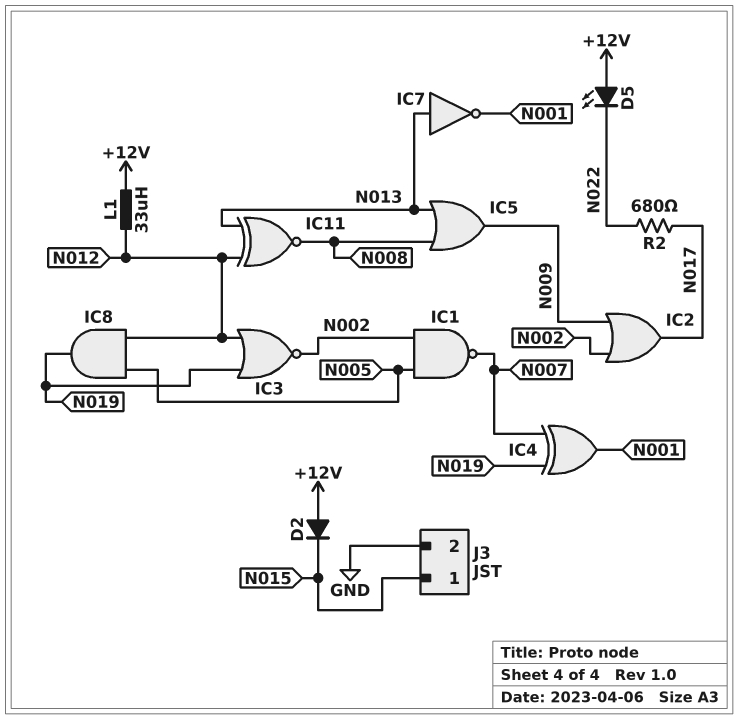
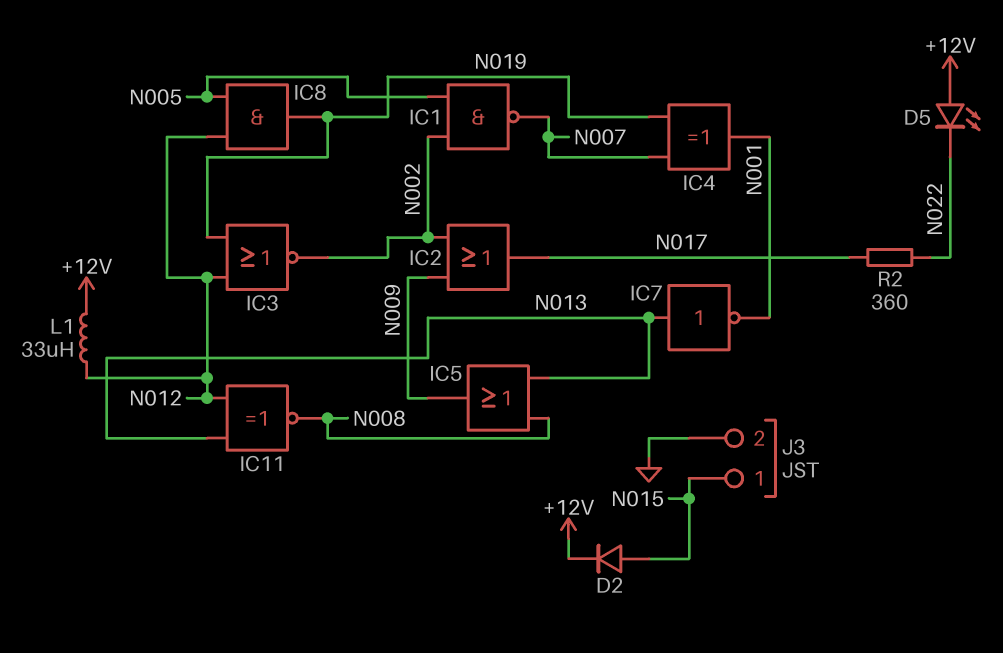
D2: diode (A +12V, K N015) -> diode (A N015, K +12V)
R2: 680 (N017, N022) -> 360 (N017, N022)

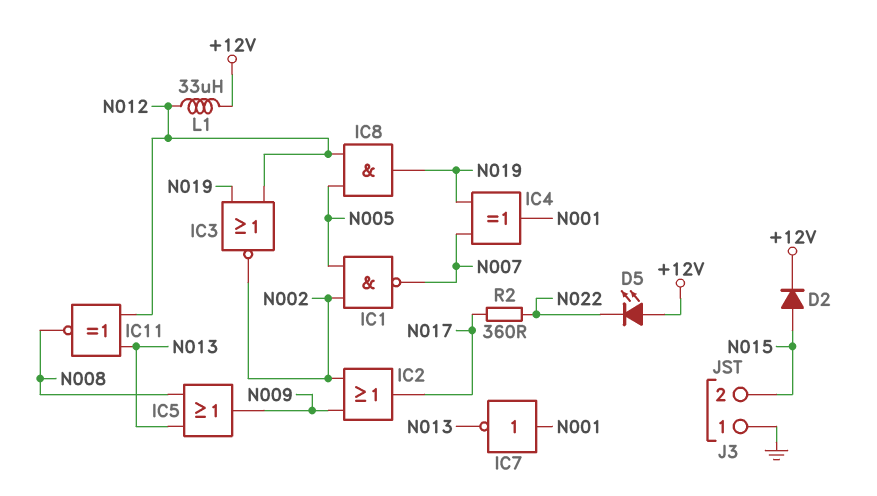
IC7: NOT (in N013, out N001) -> NOT (in N001, out N013)
J3 pin 1: N015 -> GND
J3 pin 2: GND -> N015

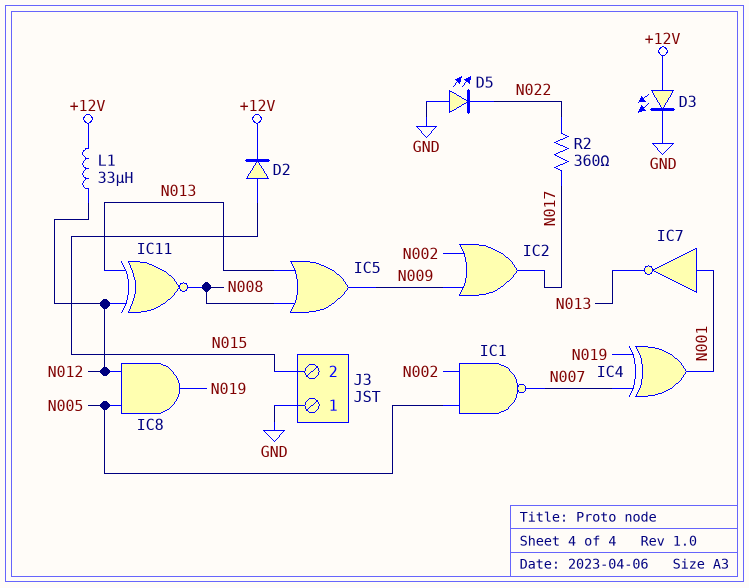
D3: none -> LED (A +12V, K GND)
D5: LED (A +12V, K N022) -> LED (A GND, K N022)
IC3: NOR (in N012, in N019, out N002) -> none

